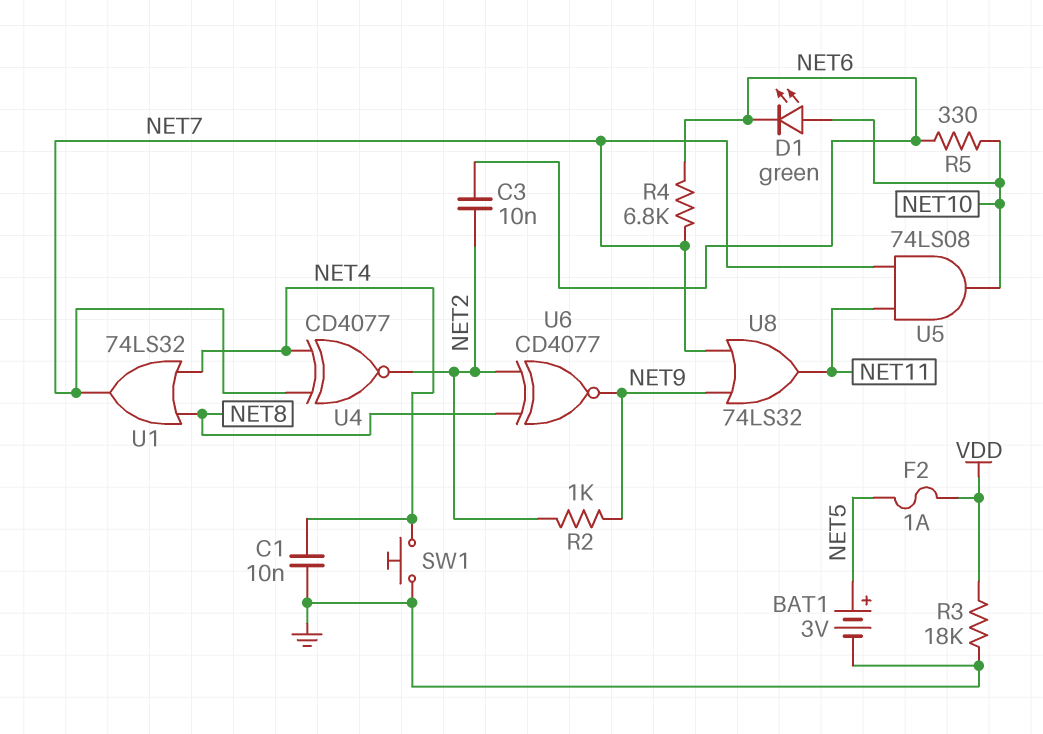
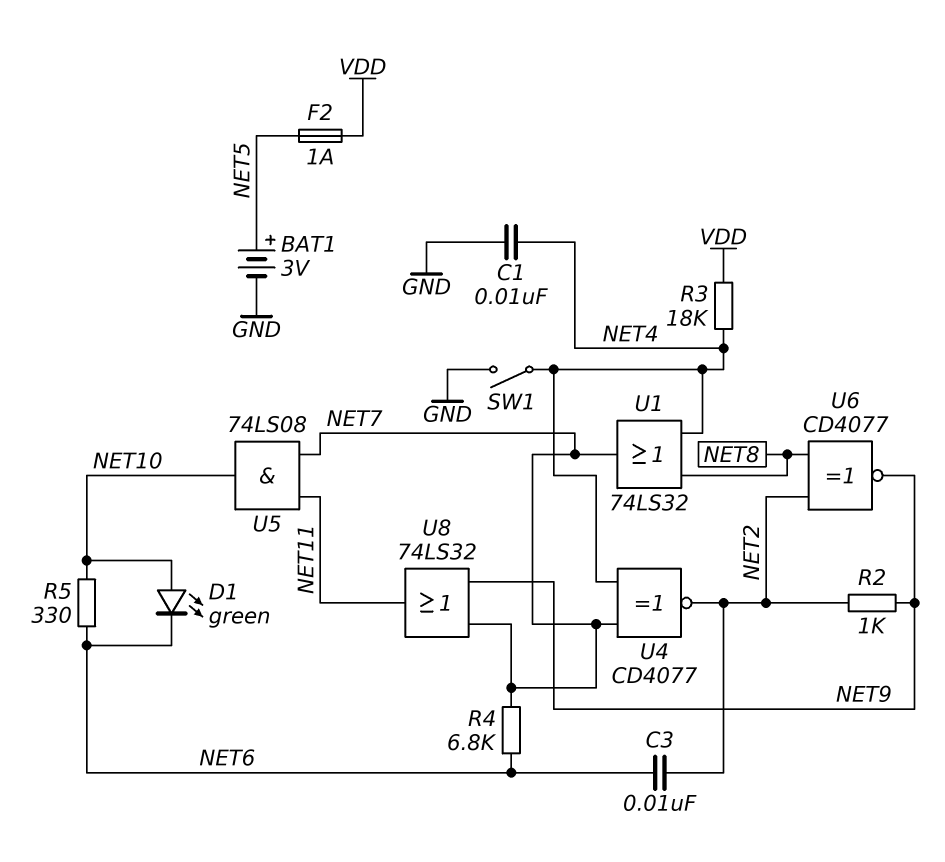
R3: 18k (GND, VDD) -> 18k (NET4, VDD)
SW1: button (GND, NET4) -> switch (GND, NET4)

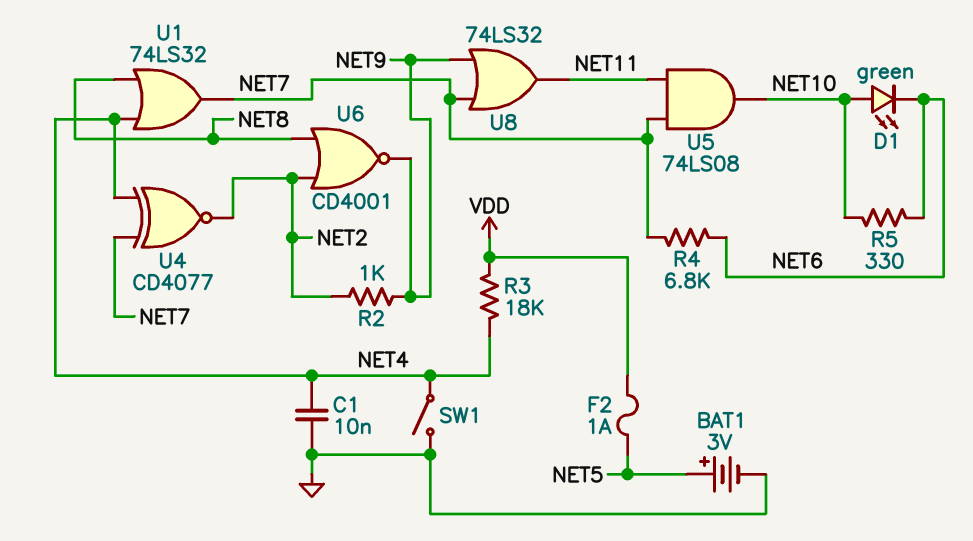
C3: 10nF (NET2, NET6) -> none
U6: XNOR CD4077 (in NET2, in NET8, out NET9) -> NOR CD4001 (in NET2, in NET8, out NET9)

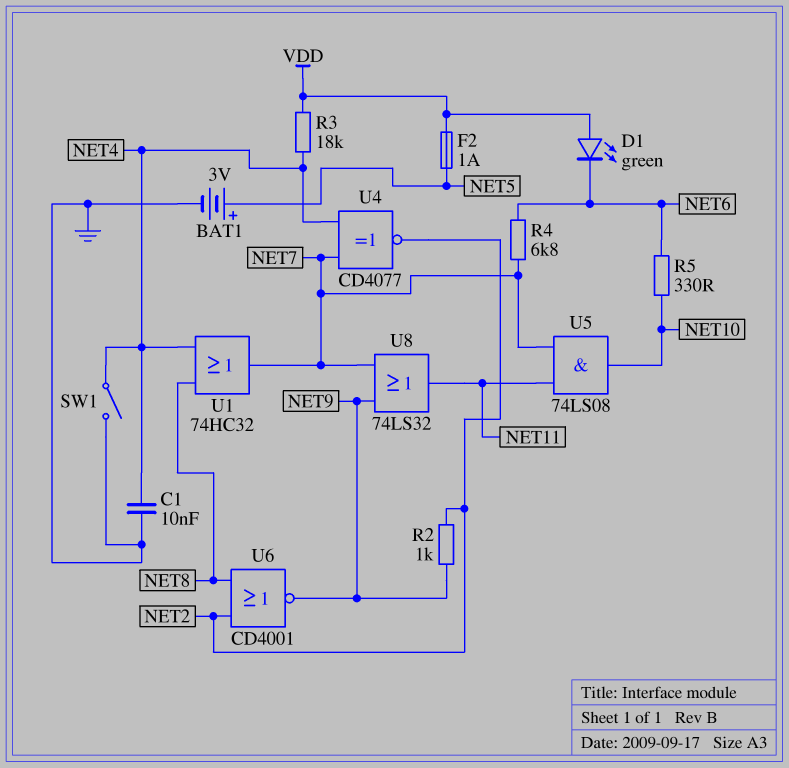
D1: LED green (A NET10, K NET6) -> LED green (A VDD, K NET6)
U1: OR 74LS32 (in NET4, in NET8, out NET7) -> OR 74HC32 (in NET4, in NET8, out NET7)

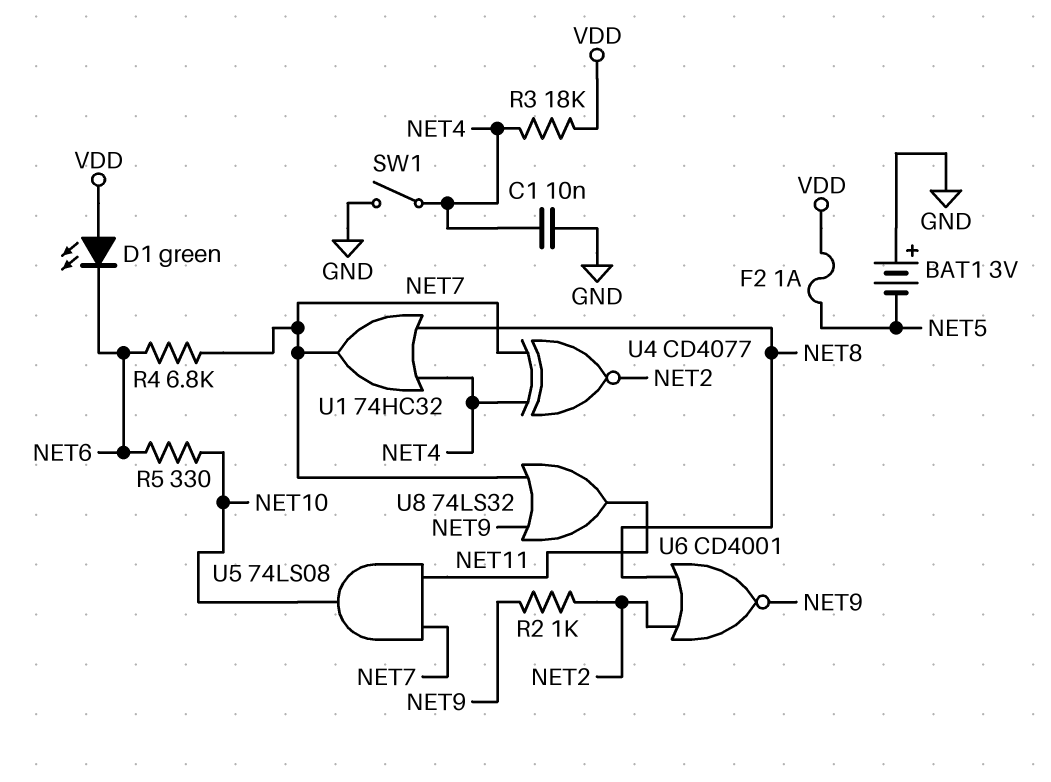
BAT1: 3V (plus NET5, minus GND) -> 3V (plus GND, minus NET5)

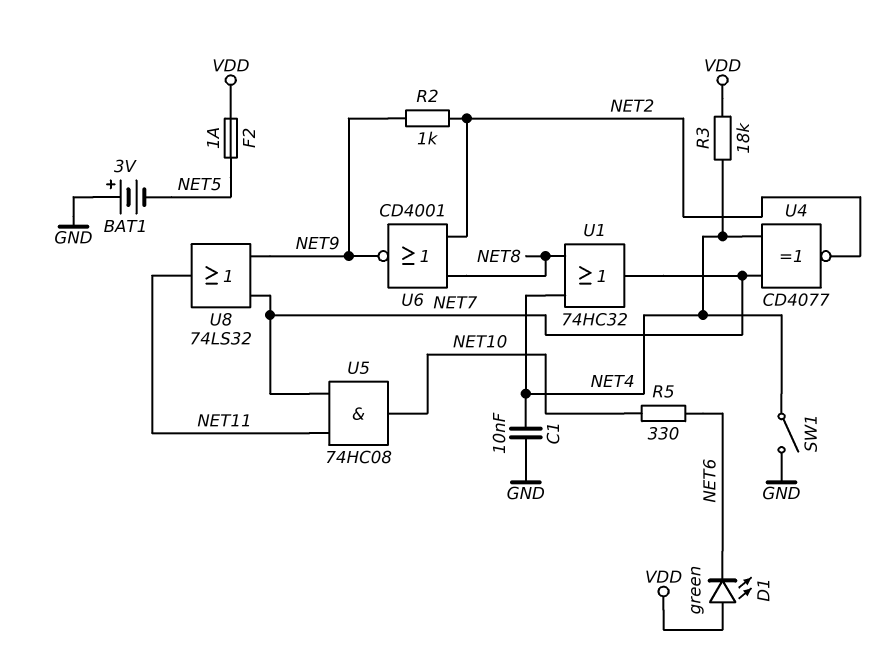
R4: 6.8k (NET6, NET7) -> none
U5: AND 74LS08 (in NET7, in NET11, out NET10) -> AND 74HC08 (in NET7, in NET11, out NET10)

